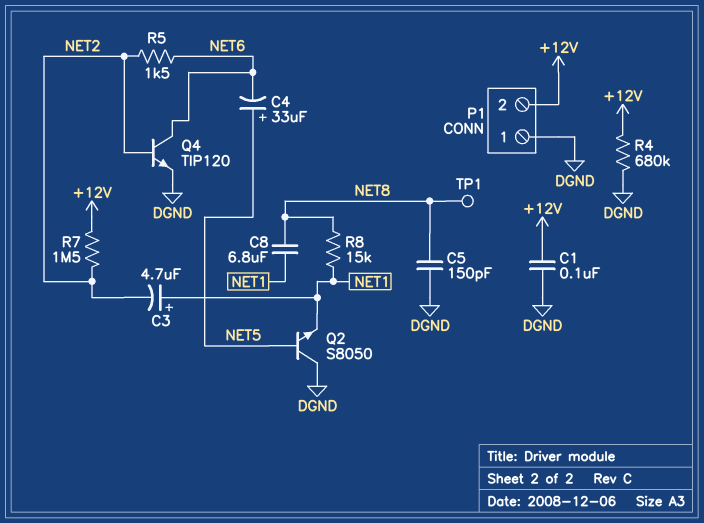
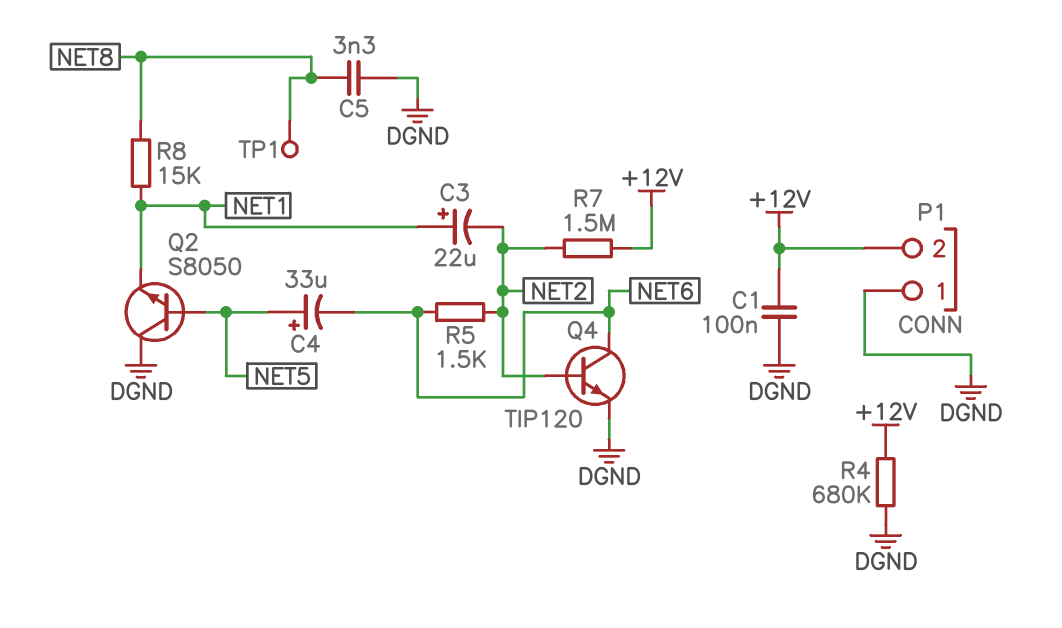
C3: 4.7uF (plus NET1, minus NET2) -> 22uF (plus NET1, minus NET2)
C5: 150pF (DGND, NET8) -> 3.3nF (DGND, NET8)
C8: 6.8uF (NET1, NET8) -> none

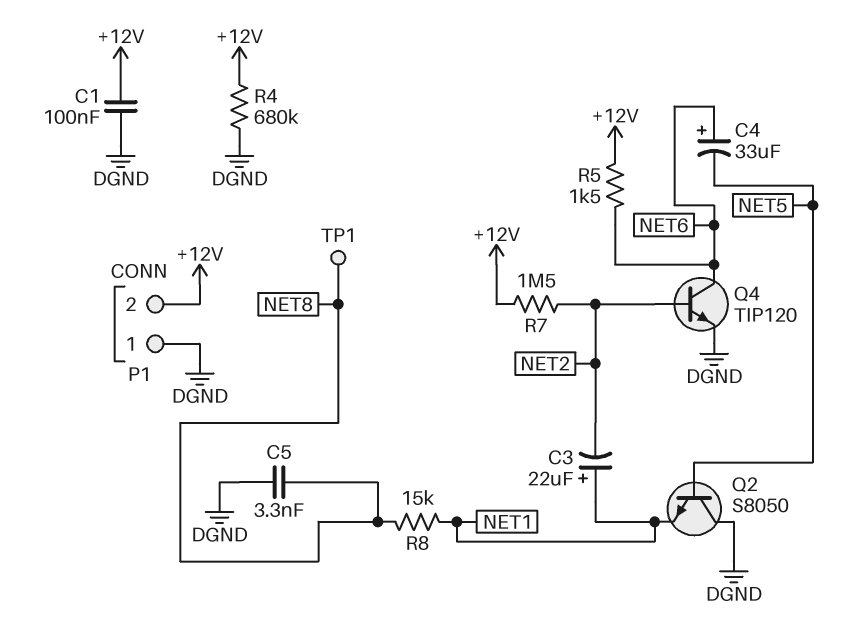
C4: 33uF (plus NET5, minus NET6) -> 33uF (plus NET6, minus NET5)
R5: 1.5k (NET2, NET6) -> 1.5k (+12V, NET6)

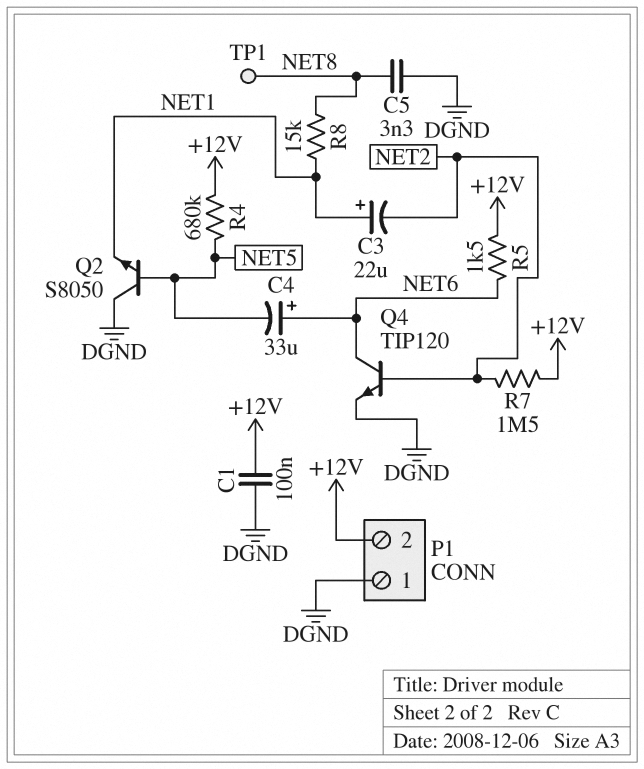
R4: 680k (+12V, DGND) -> 680k (+12V, NET5)

